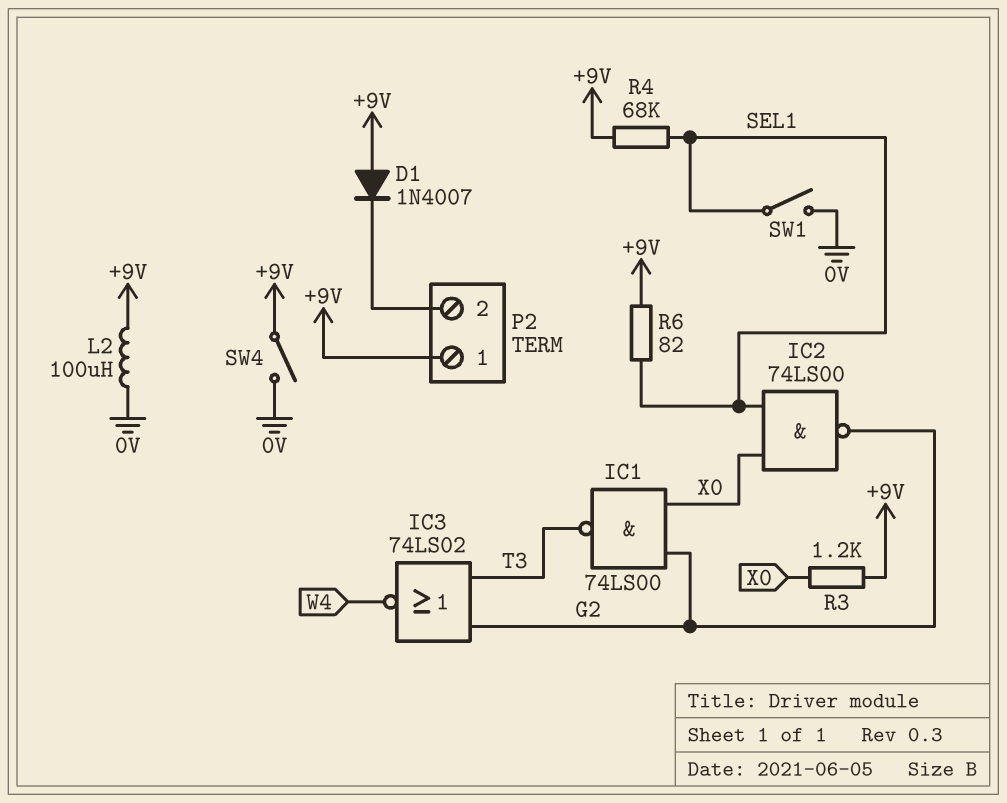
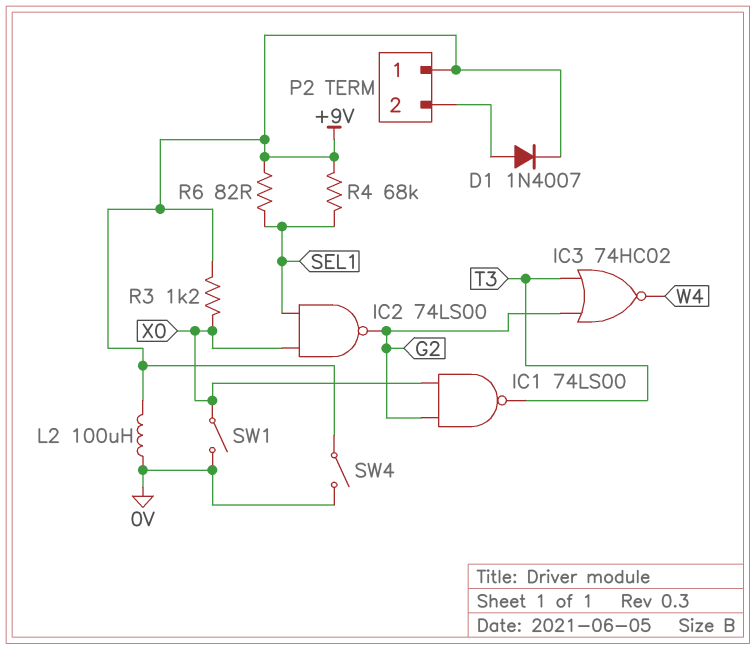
D1: diode 1N4007 (A +9V, K P2/2) -> diode 1N4007 (A P2/2, K +9V)
IC3: NOR 74LS02 (in G2, in T3, out W4) -> NOR 74HC02 (in G2, in T3, out W4)
SW1: switch (0V, SEL1) -> switch (0V, X0)

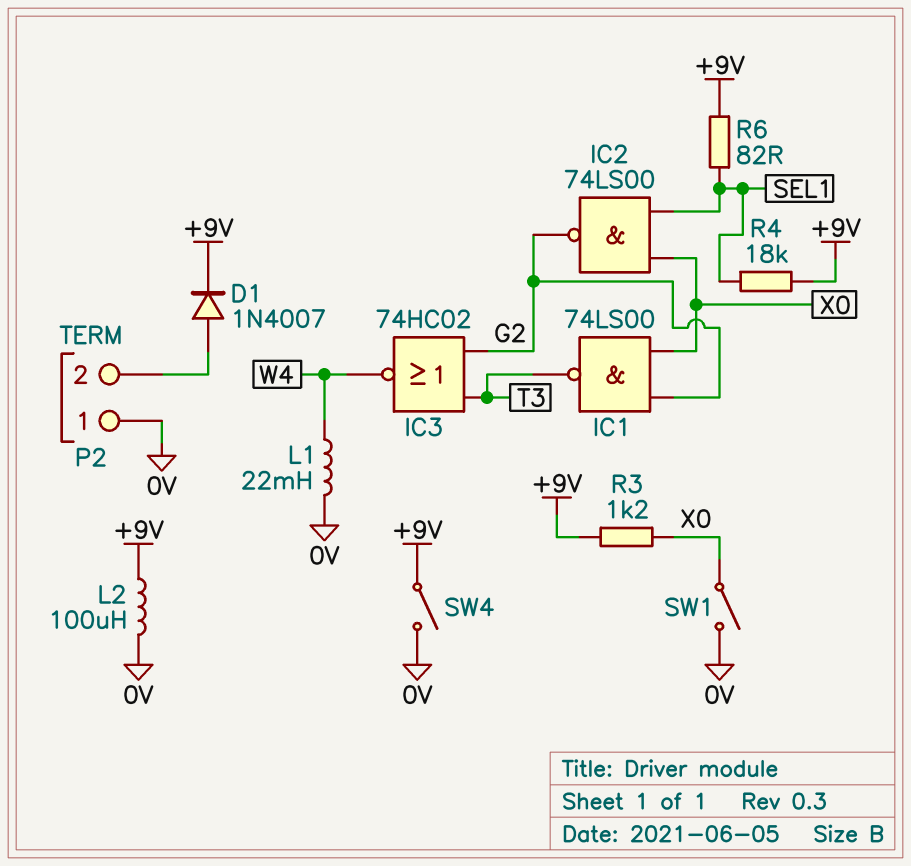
L1: none -> 22mH (0V, W4)
P2 pin 1: +9V -> 0V
R4: 68k (+9V, SEL1) -> 18k (+9V, SEL1)

